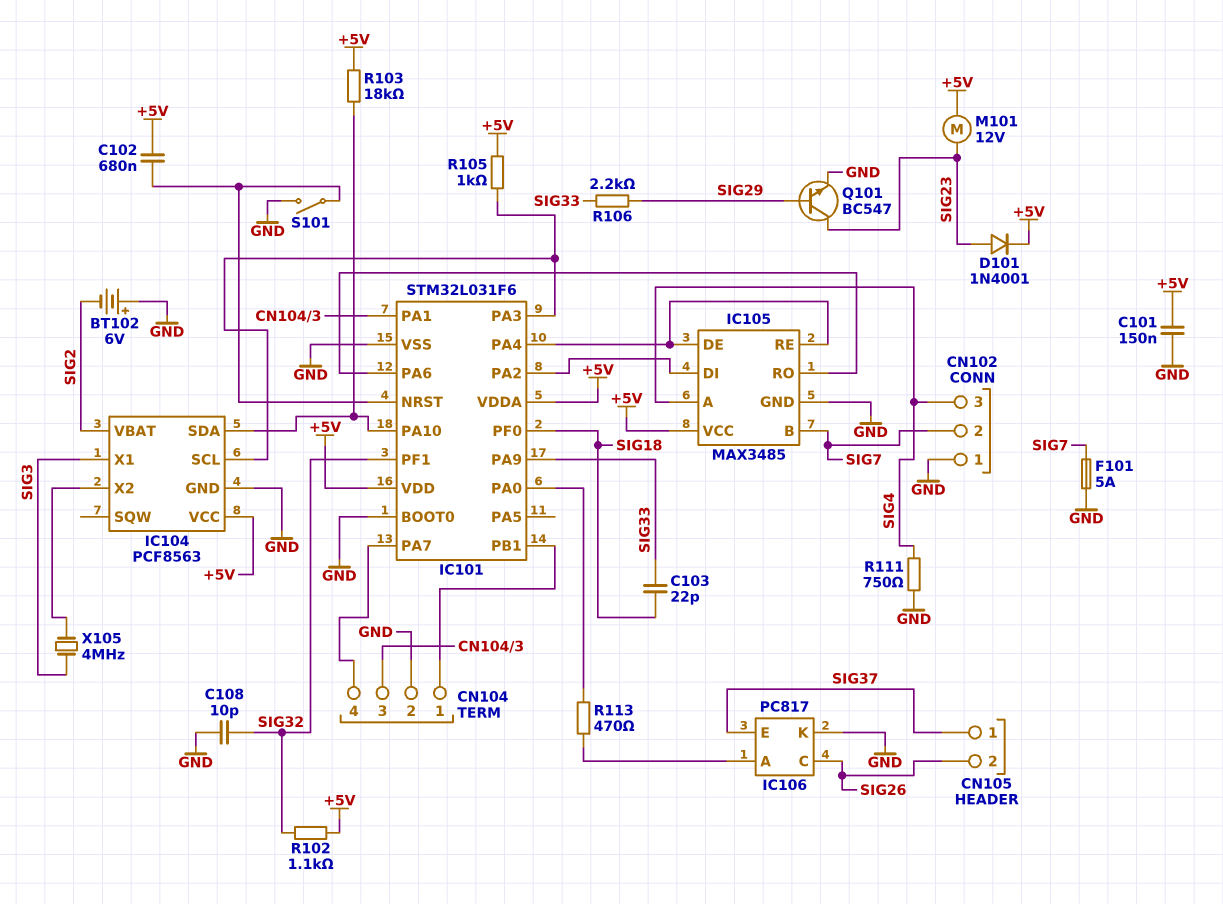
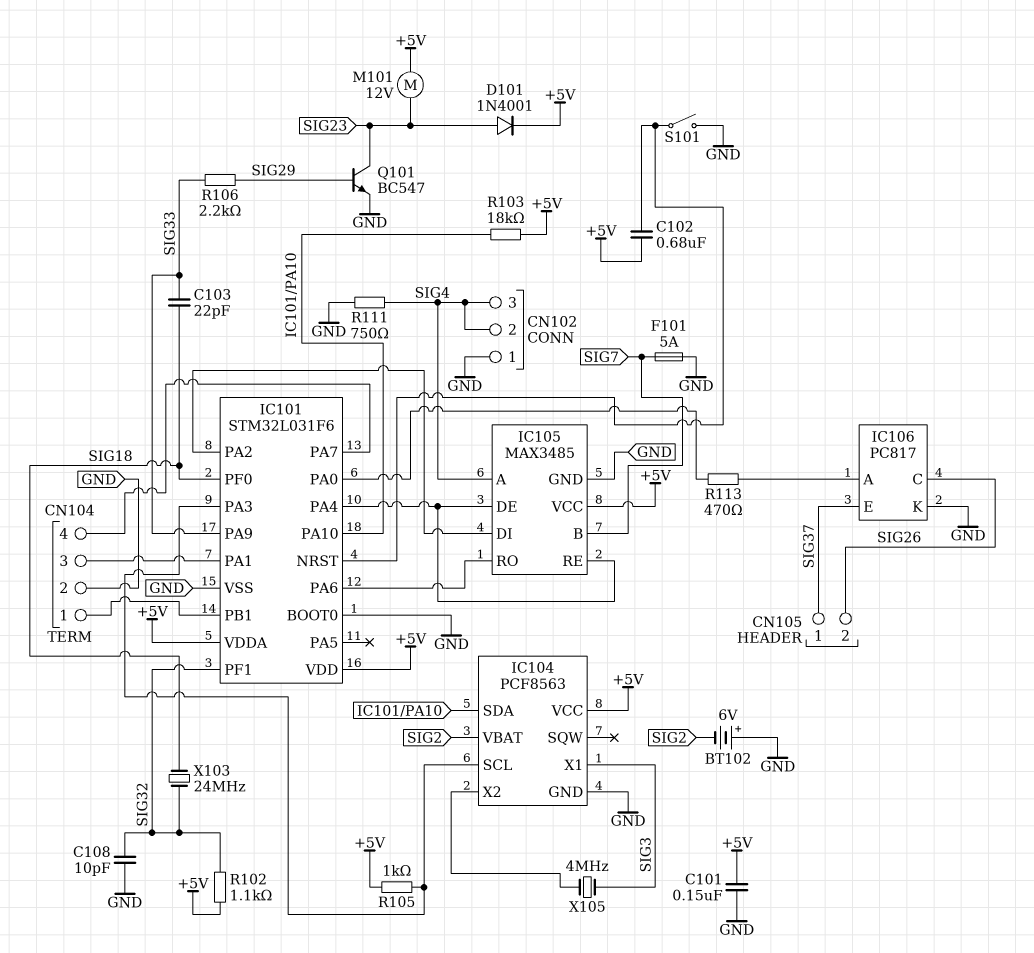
CN102 pin 2: SIG7 -> SIG4
X103: none -> 24MHz (SIG18, SIG32)

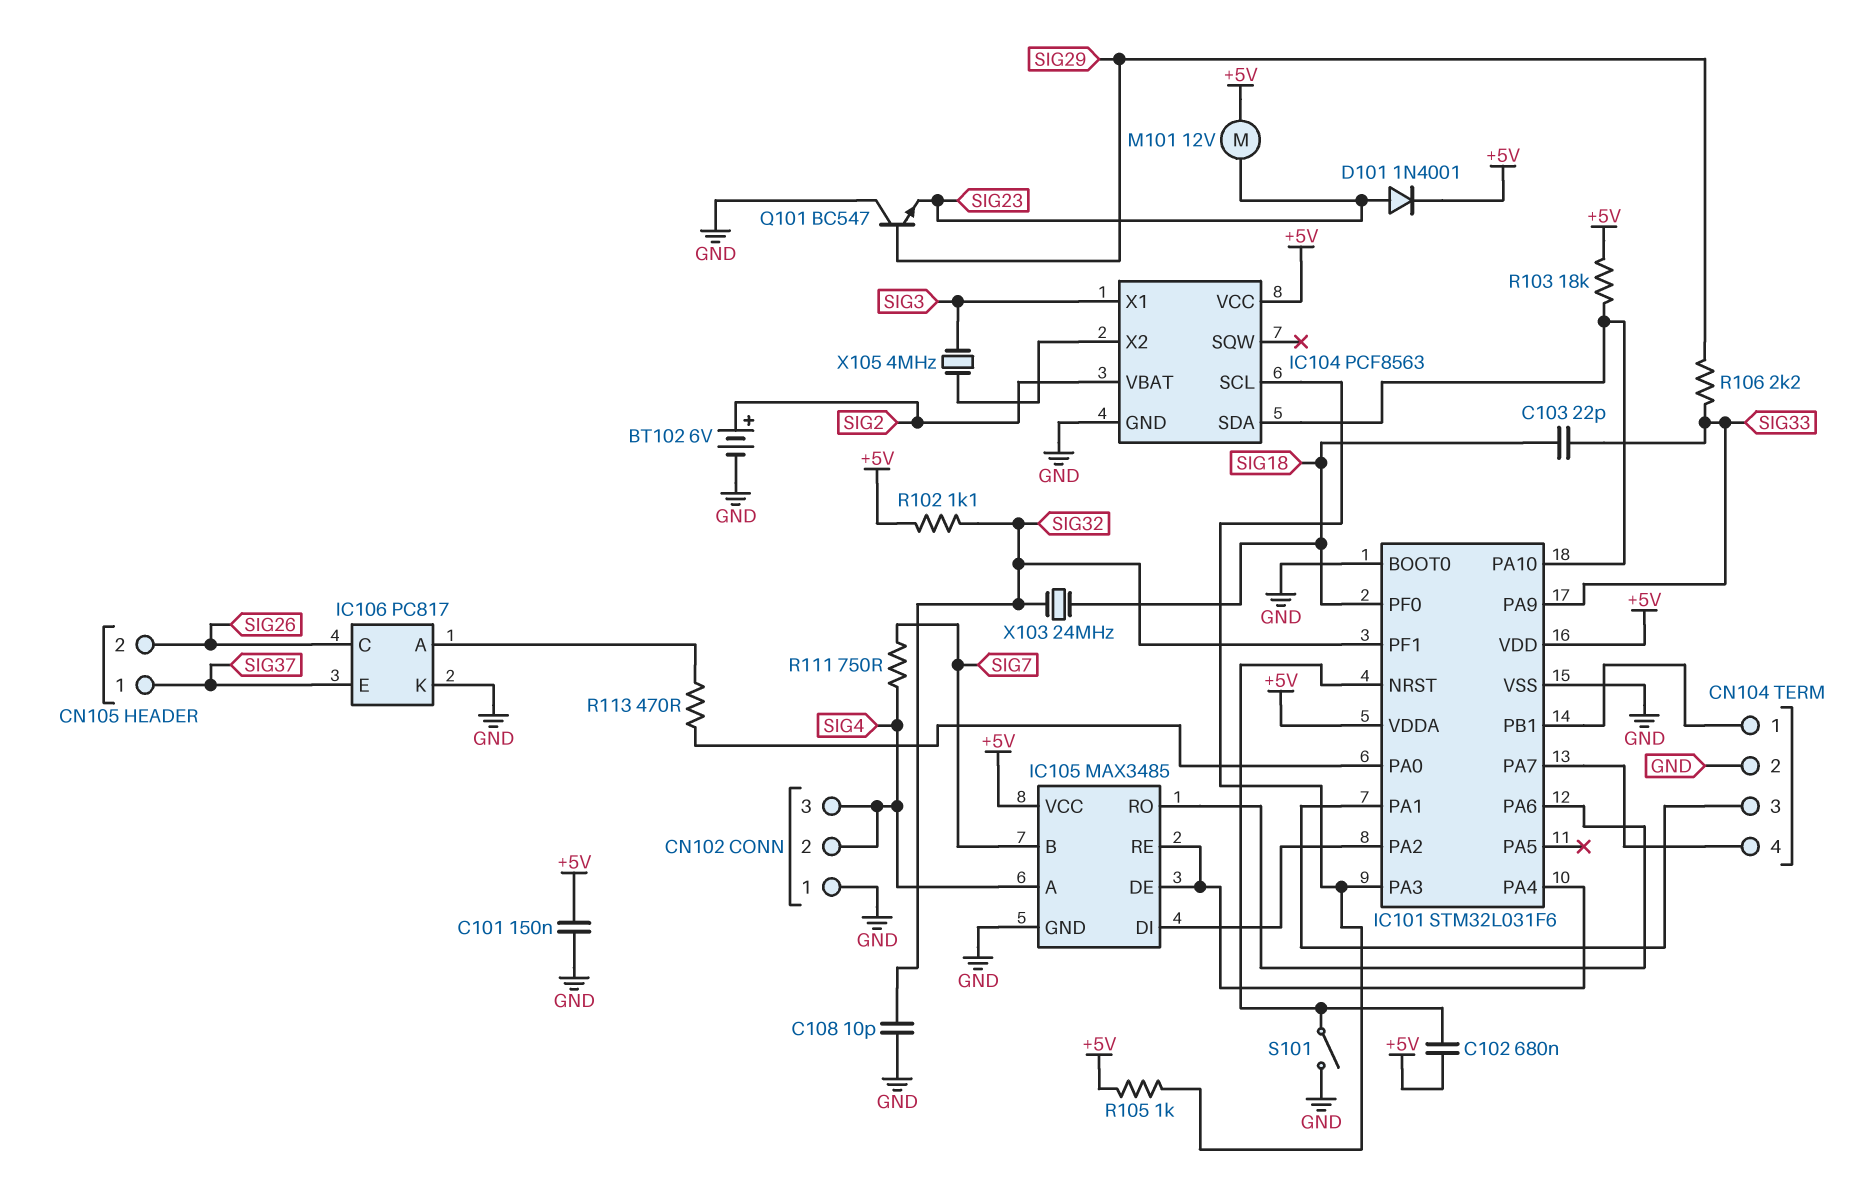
BT102: 6V (plus GND, minus SIG2) -> 6V (plus SIG2, minus GND)
F101: 5A (GND, SIG7) -> none
Q101: NPN BC547 (B SIG29, C SIG23, E GND) -> NPN BC547 (B SIG29, C GND, E SIG23)
R111: 750 (GND, SIG4) -> 750 (SIG4, SIG7)

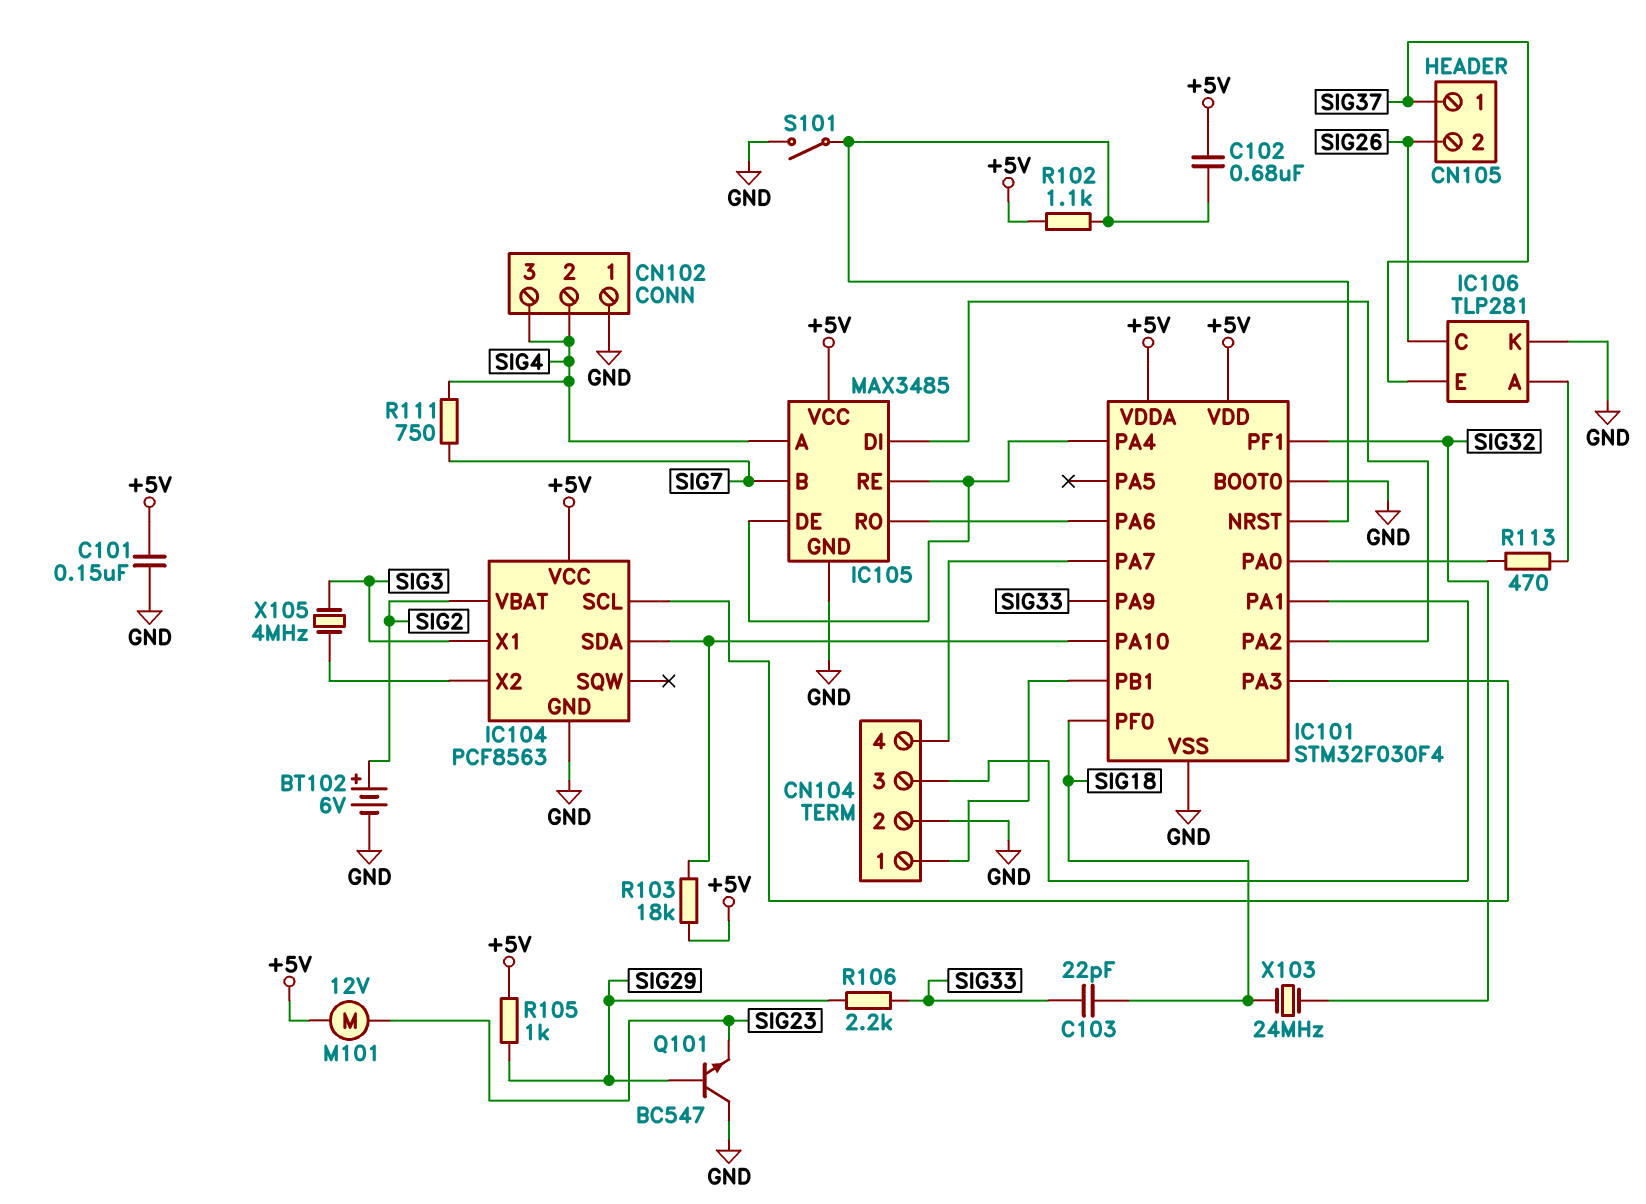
C108: 10pF (GND, SIG32) -> none
D101: diode 1N4001 (A SIG23, K +5V) -> none
IC101: STM32L031F6 -> STM32F030F4
IC106: PC817 -> TLP281
R102: 1.1k (+5V, SIG32) -> 1.1k (+5V, IC101/NRST)
R105: 1k (+5V, IC101/PA3) -> 1k (+5V, SIG29)

